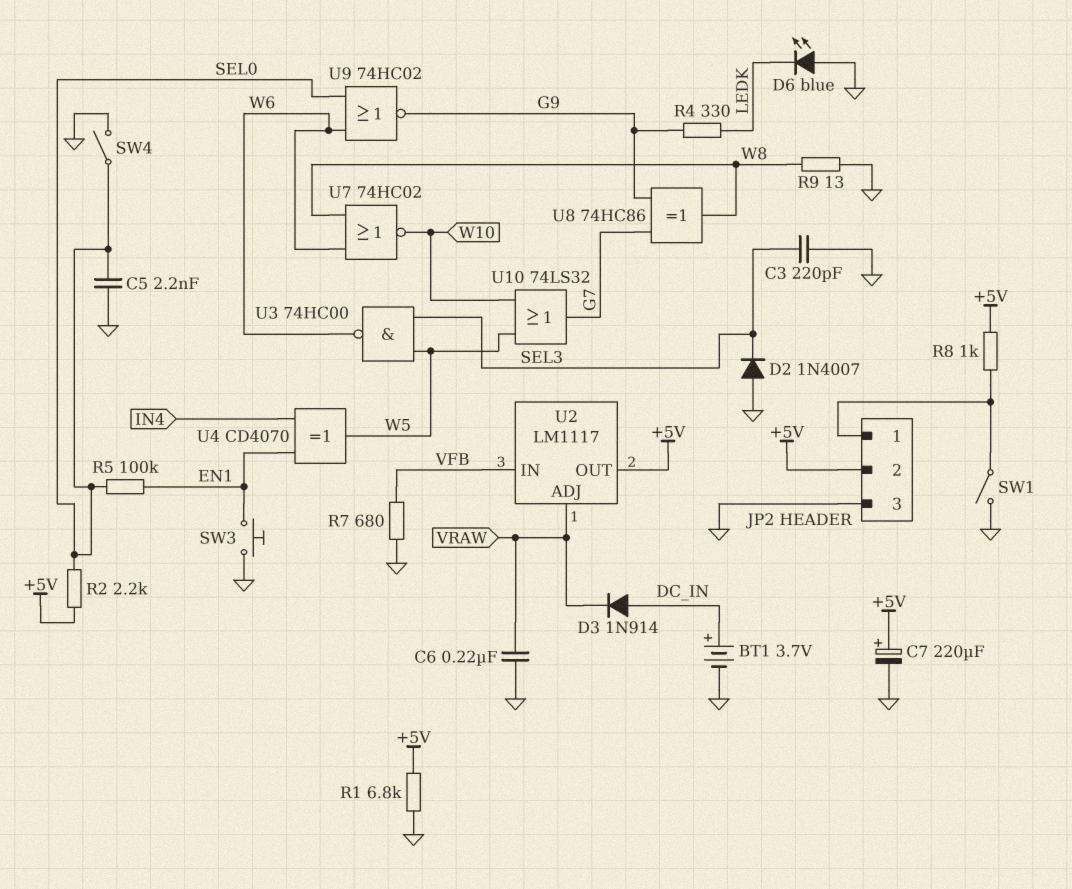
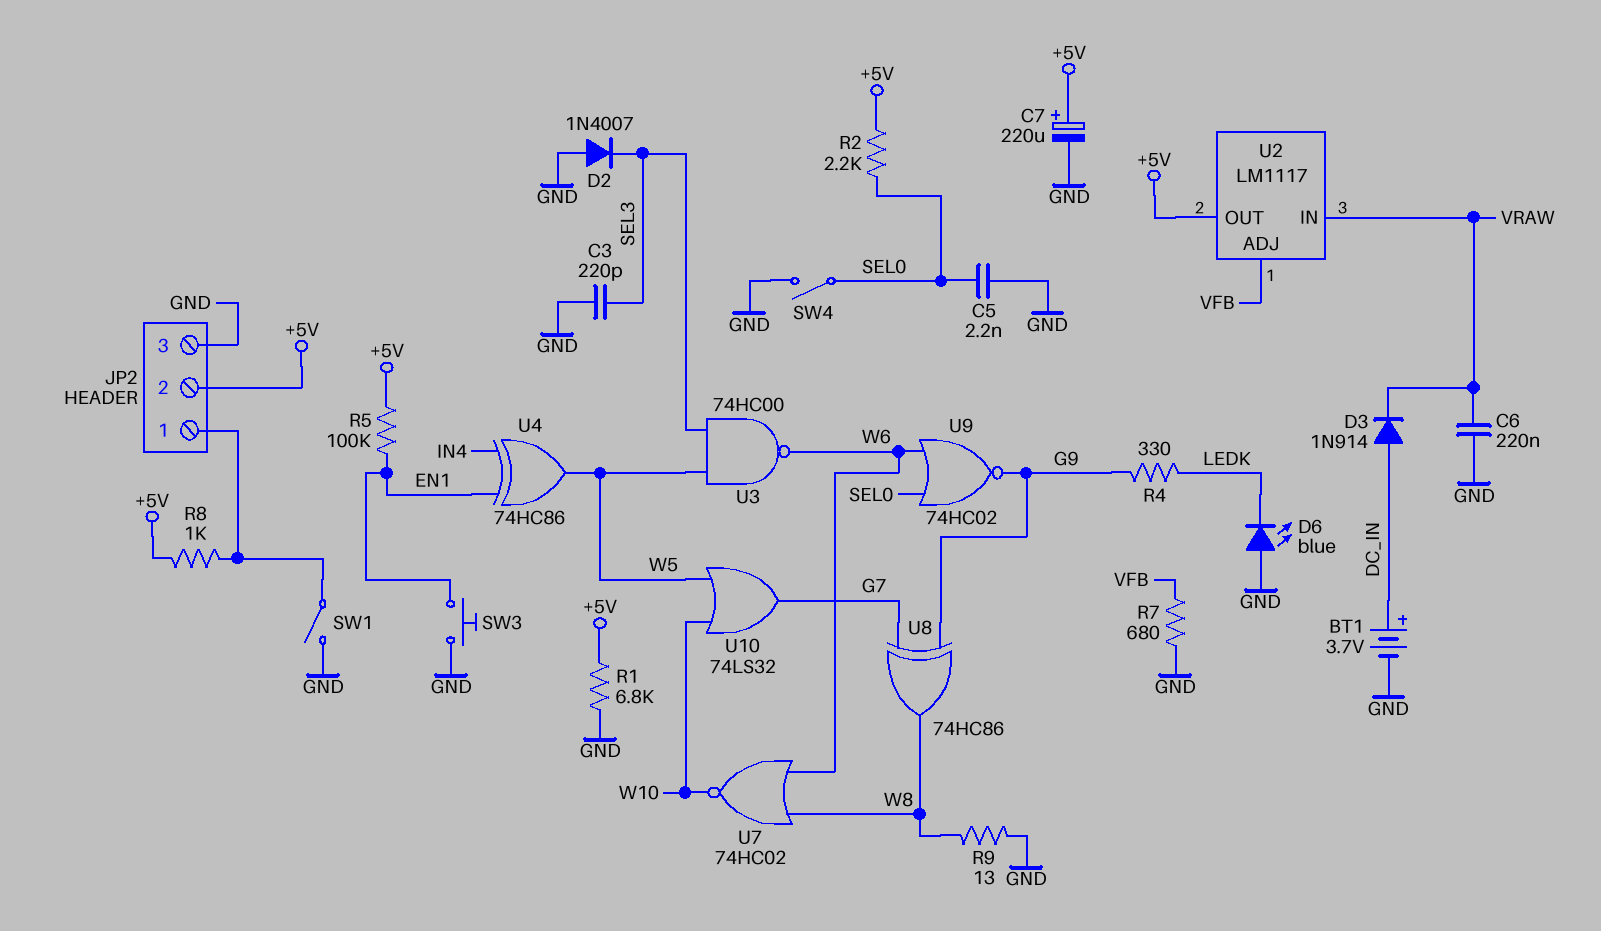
R5: 100k (EN1, SEL0) -> 100k (+5V, EN1)
U2 pin ADJ: VRAW -> VFB
U2 pin IN: VFB -> VRAW
U4: XOR CD4070 (in EN1, in IN4, out W5) -> XOR 74HC86 (in EN1, in IN4, out W5)

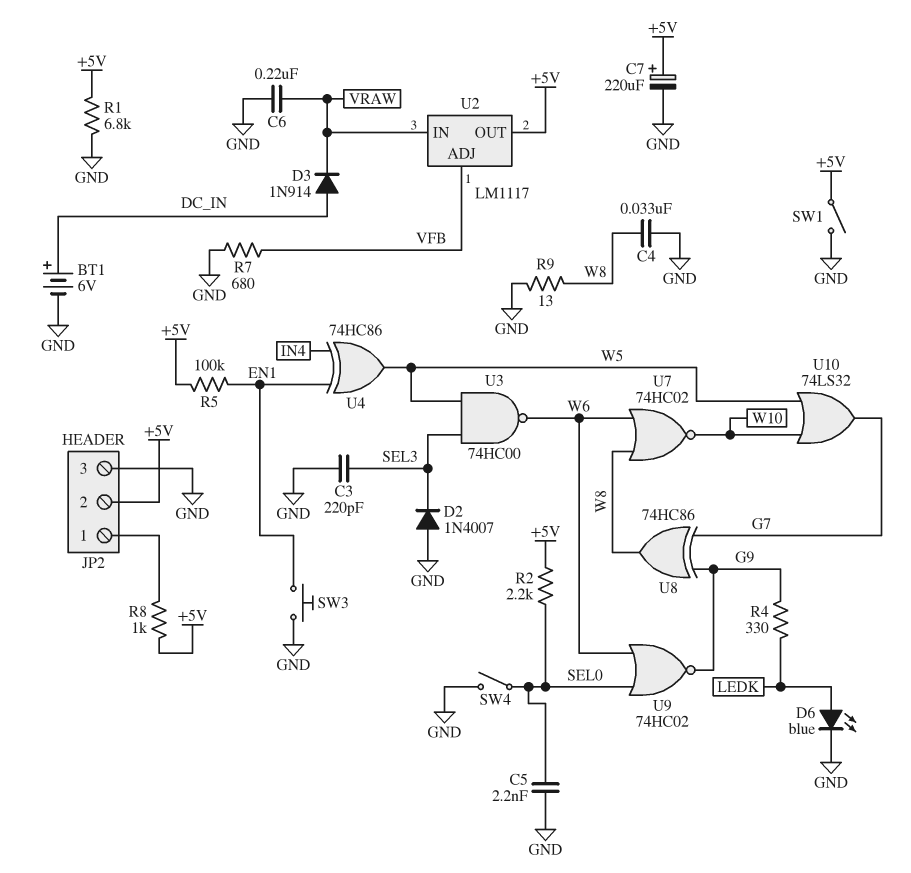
BT1: 3.7V (plus DC_IN, minus GND) -> 6V (plus DC_IN, minus GND)
C4: none -> 33nF (GND, W8)
D6: LED blue (A GND, K LEDK) -> LED blue (A LEDK, K GND)
SW1: switch (GND, JP2/1) -> switch (+5V, GND)

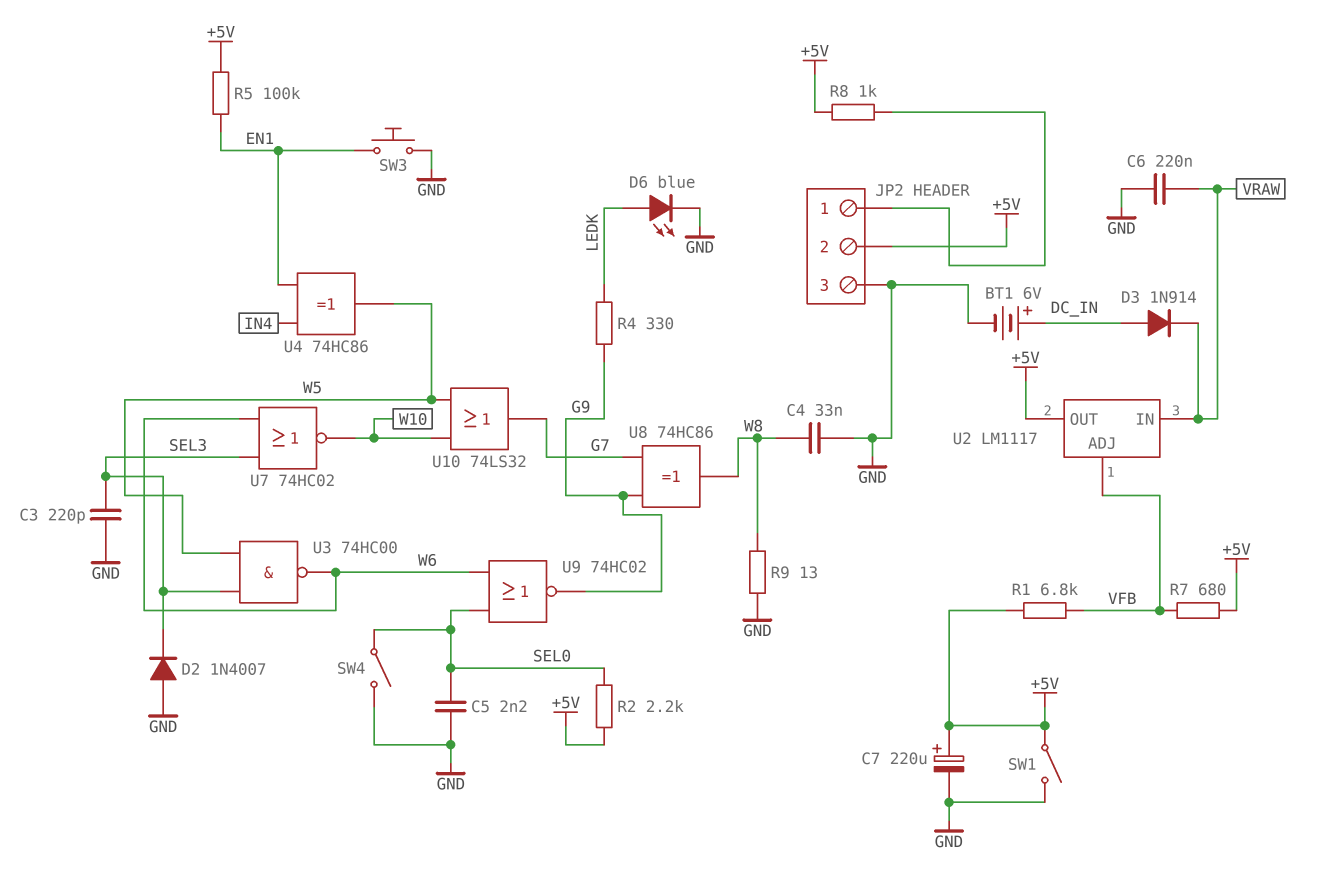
R1: 6.8k (+5V, GND) -> 6.8k (+5V, VFB)
R7: 680 (GND, VFB) -> 680 (+5V, VFB)
U7: NOR 74HC02 (in W6, in W8, out W10) -> NOR 74HC02 (in SEL3, in W6, out W10)

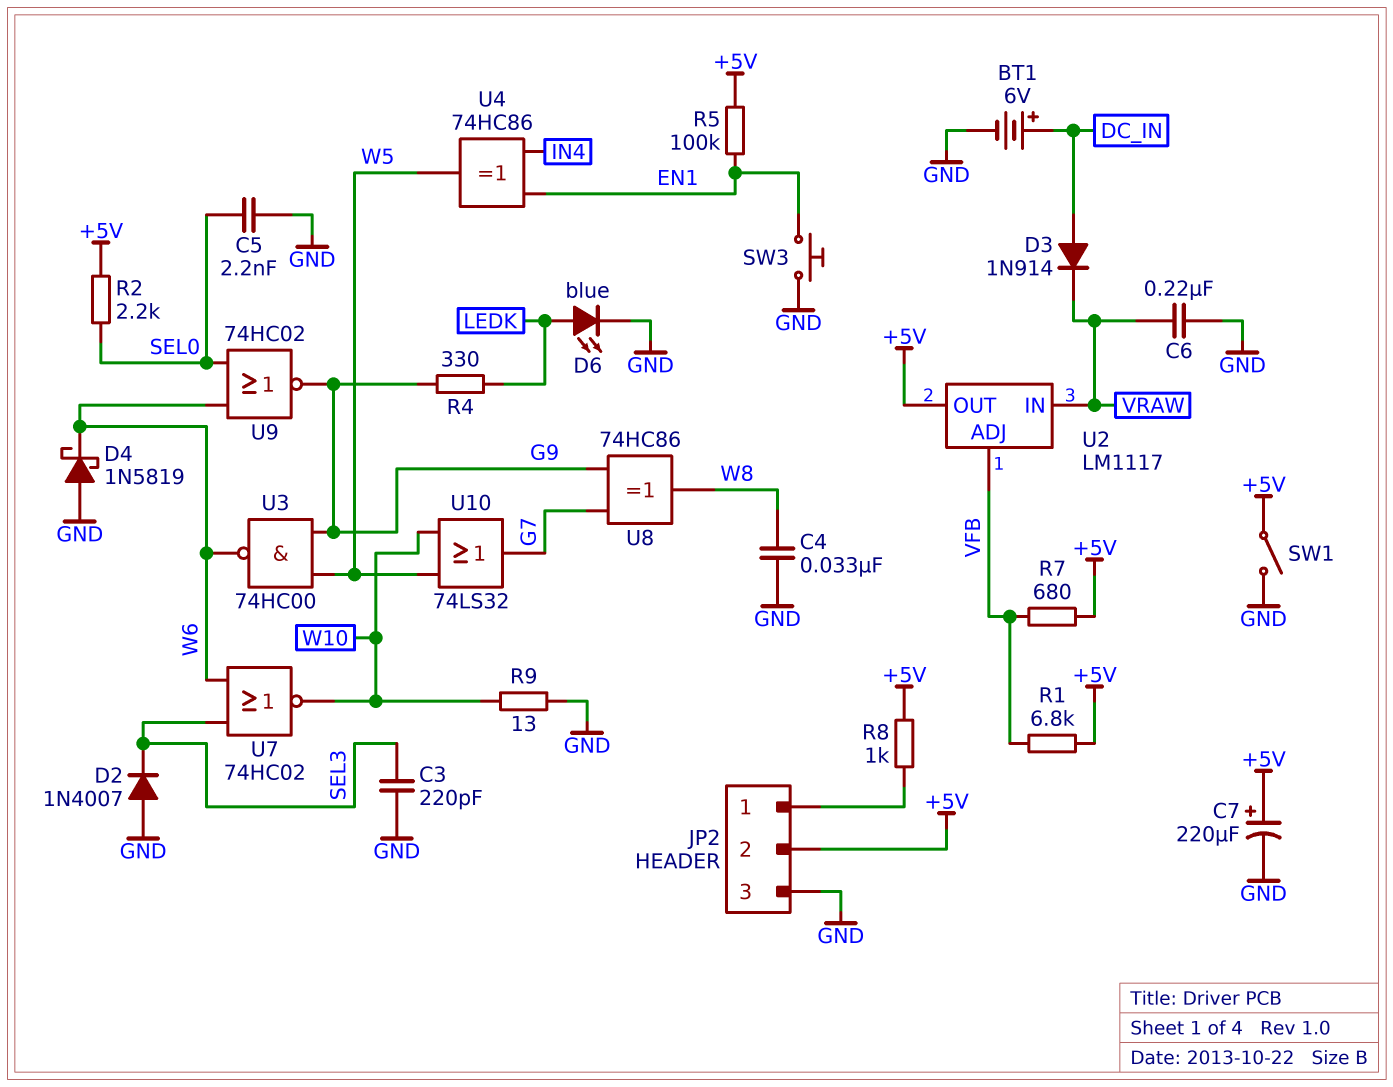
D4: none -> schottky 1N5819 (A GND, K W6)
R9: 13 (GND, W8) -> 13 (GND, W10)
SW4: switch (GND, SEL0) -> none
U3: NAND 74HC00 (in SEL3, in W5, out W6) -> NAND 74HC00 (in G9, in W5, out W6)

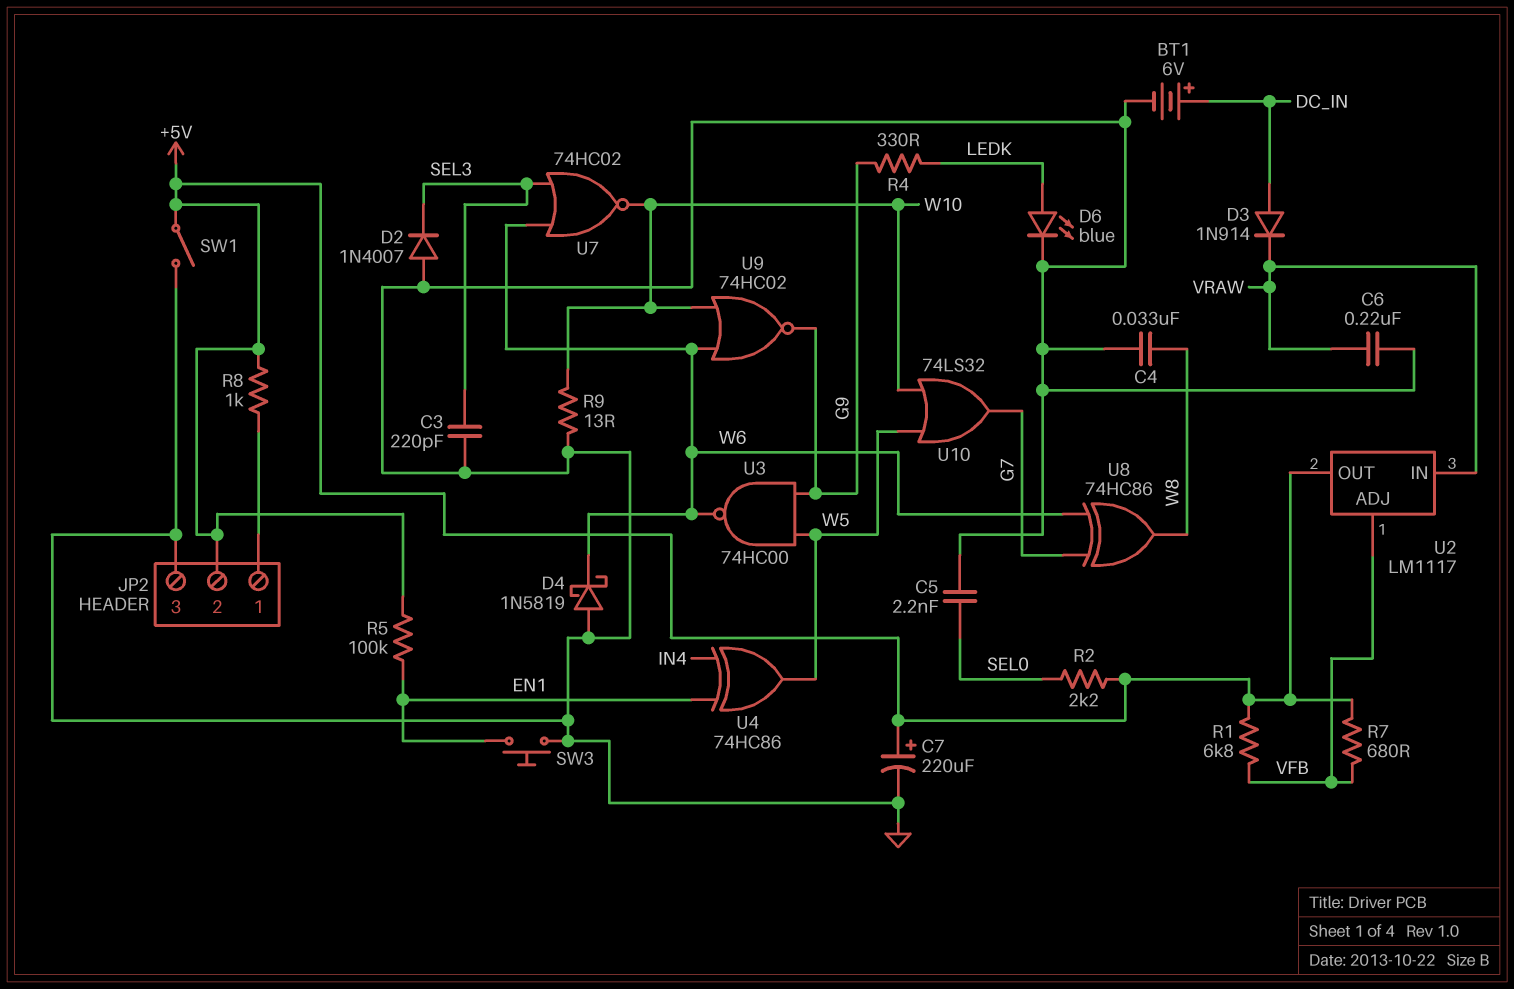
U8: XOR 74HC86 (in G7, in G9, out W8) -> XOR 74HC86 (in G7, in W6, out W8)
U9: NOR 74HC02 (in SEL0, in W6, out G9) -> NOR 74HC02 (in W6, in W10, out G9)

